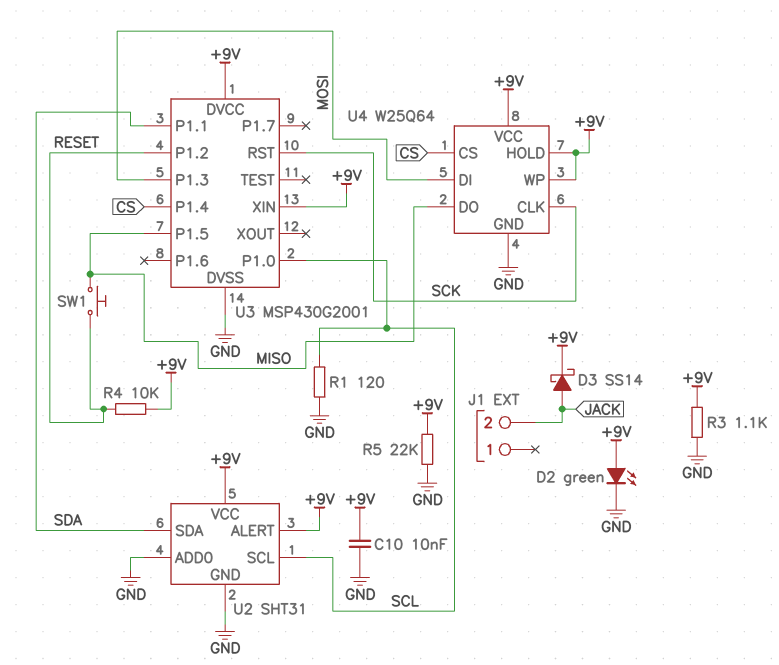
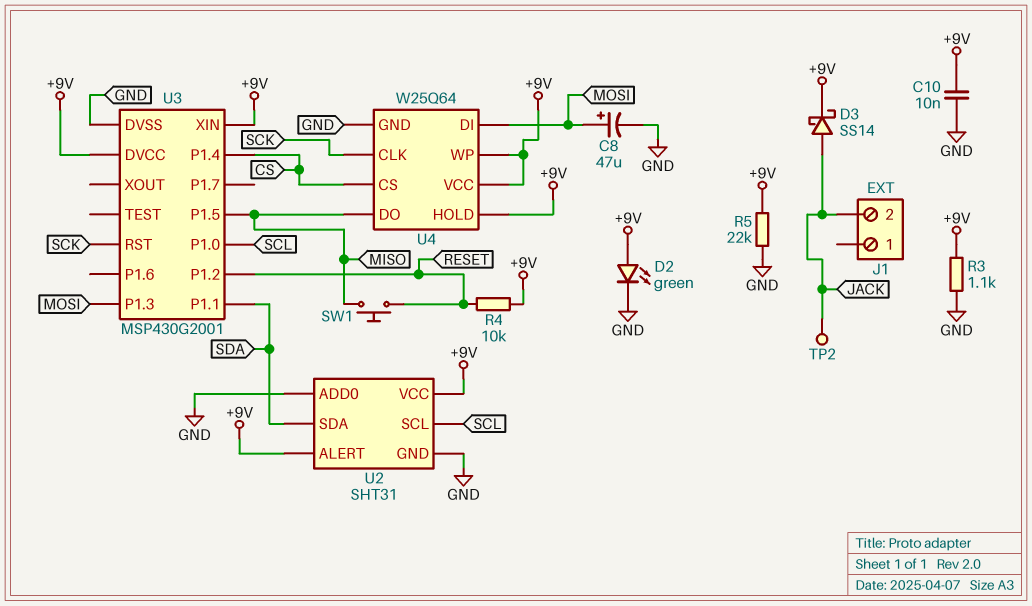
C8: none -> 47uF (plus MOSI, minus GND)
R1: 120 (GND, SCL) -> none
TP2: none -> test point (JACK)

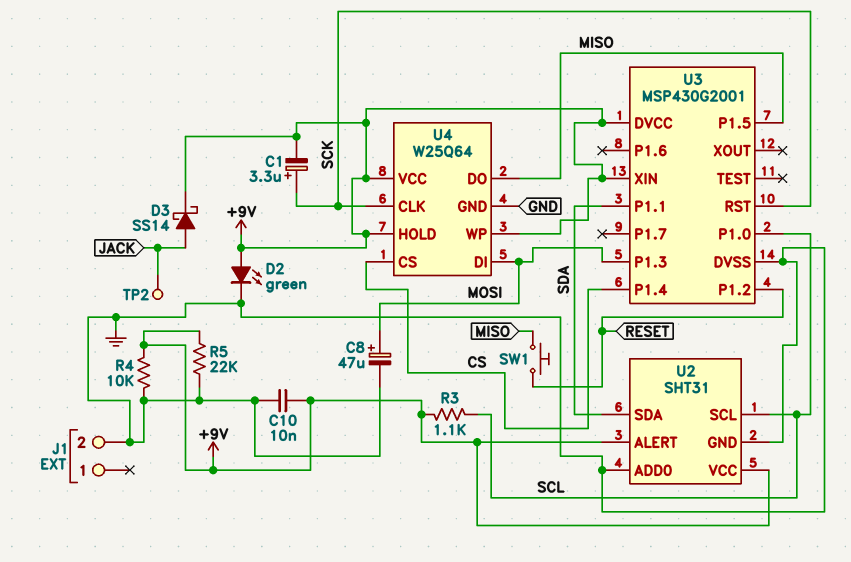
C1: none -> 3.3uF (plus SCK, minus +9V)
J1 pin 2: JACK -> GND
R3: 1.1k (+9V, GND) -> 1.1k (+9V, SCL)
R4: 10k (+9V, RESET) -> 10k (+9V, GND)

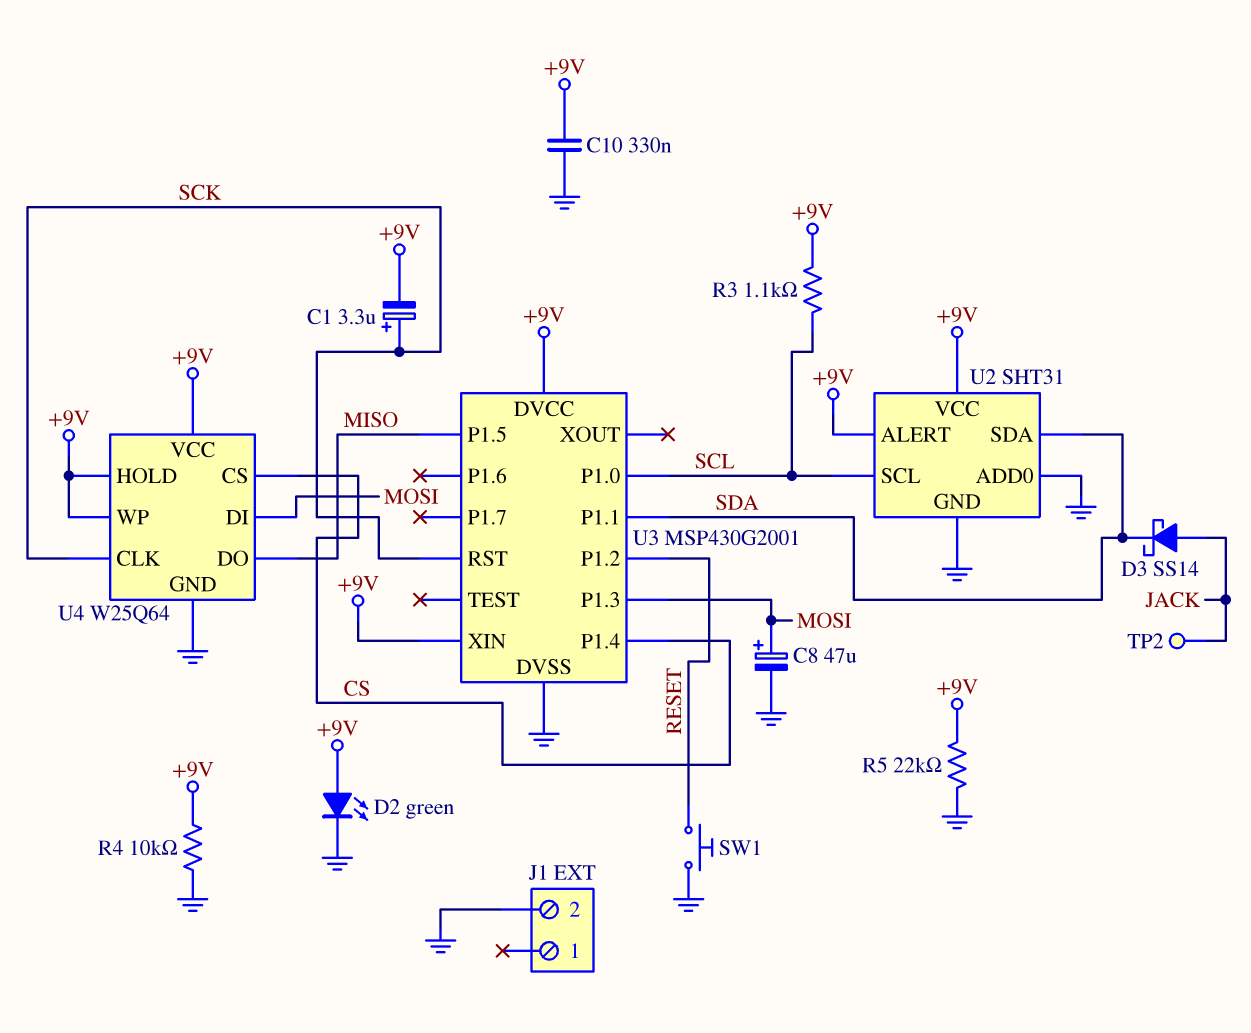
C10: 10nF (+9V, GND) -> 330nF (+9V, GND)
D3: schottky SS14 (A JACK, K +9V) -> schottky SS14 (A JACK, K SDA)
SW1: button (MISO, RESET) -> button (GND, RESET)

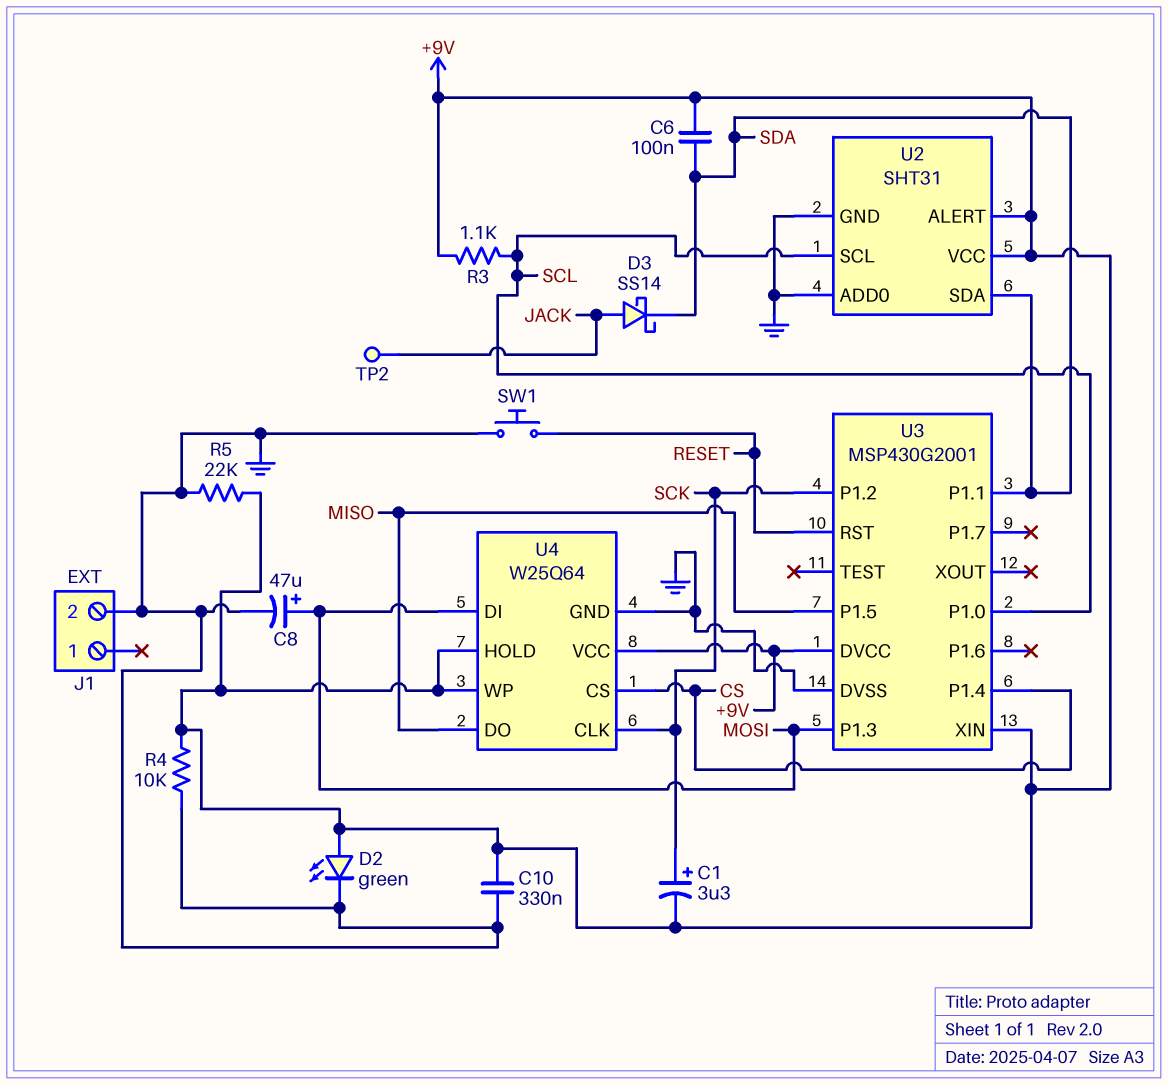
C6: none -> 100nF (+9V, SDA)
U3 pin P1.2: RESET -> SCK
U3 pin RST: SCK -> RESET

